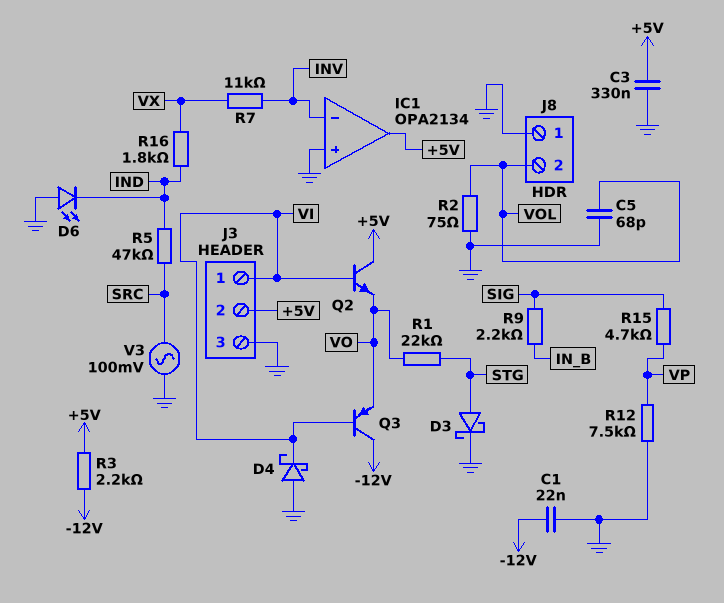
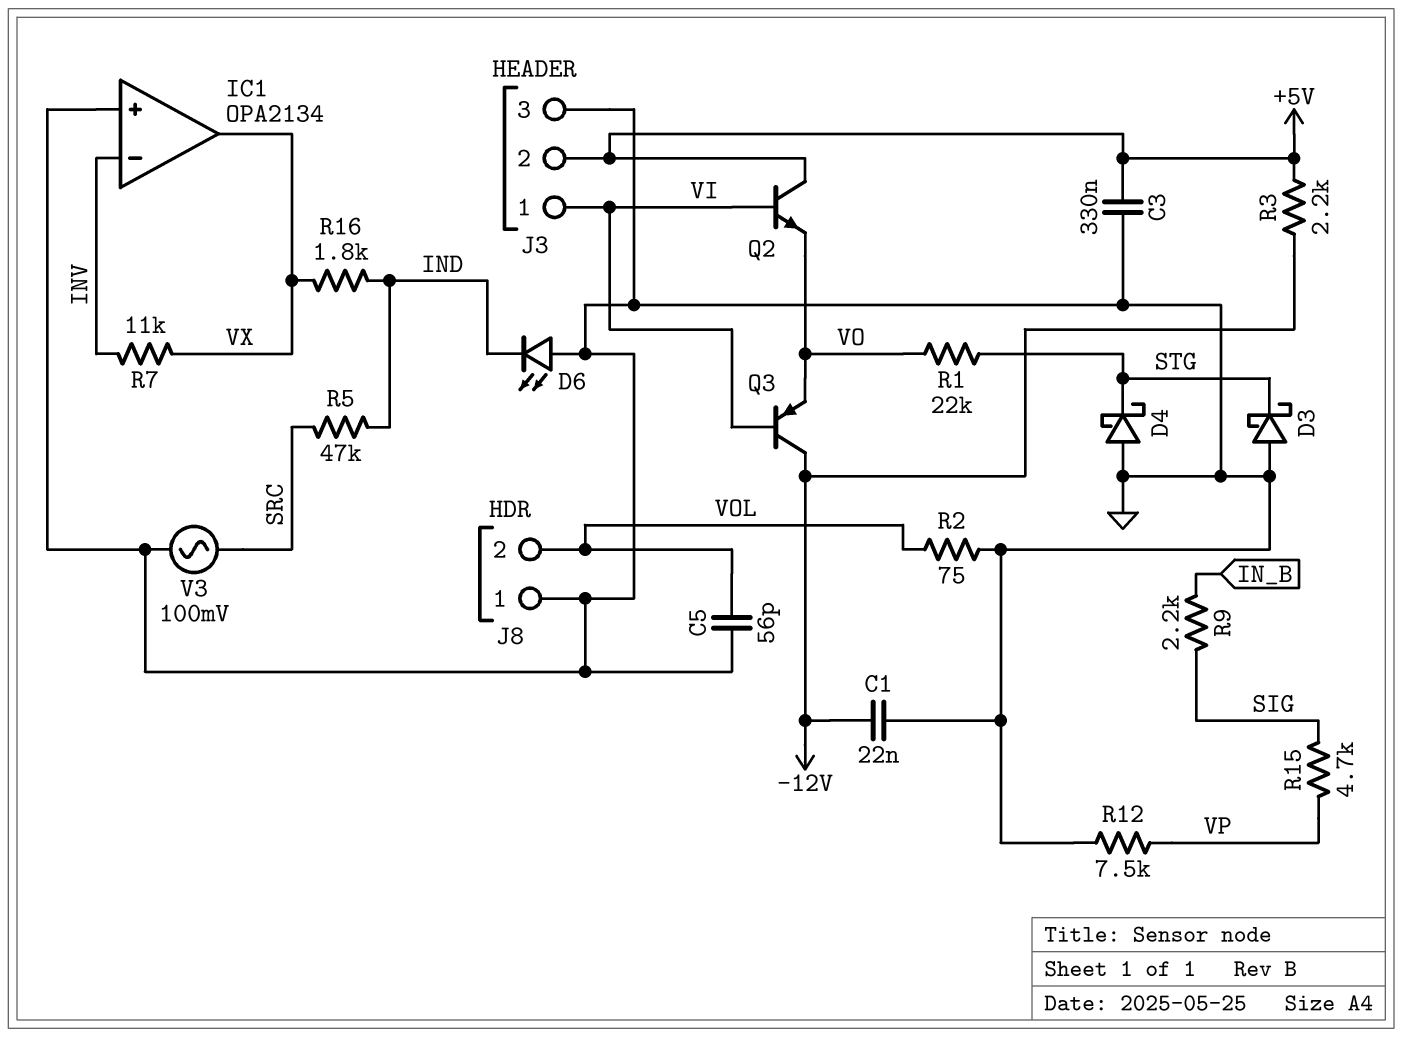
C5: 68pF (GND, VOL) -> 56pF (GND, VOL)
D3: schottky (A STG, K GND) -> schottky (A GND, K STG)
D4: schottky (A GND, K VI) -> schottky (A GND, K STG)
IC1 pin out: +5V -> VX

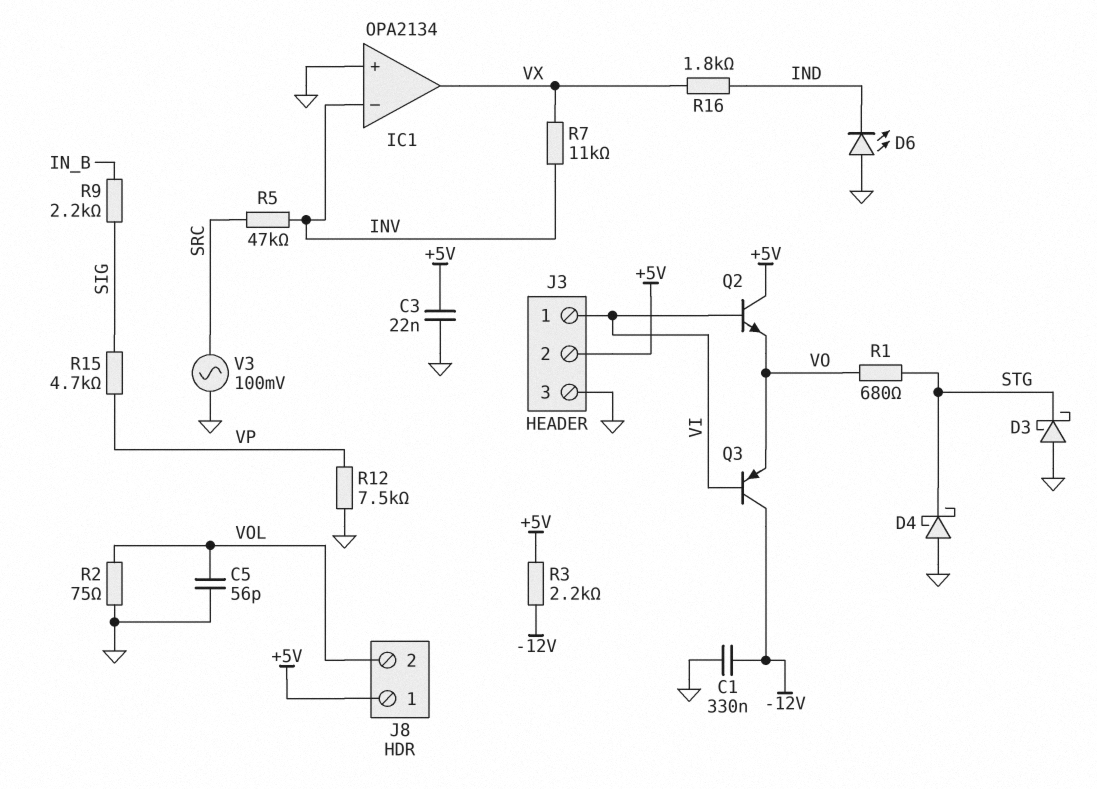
C1: 22nF (-12V, GND) -> 330nF (-12V, GND)
C3: 330nF (+5V, GND) -> 22nF (+5V, GND)
J8 pin 1: GND -> +5V
R1: 22k (STG, VO) -> 680 (STG, VO)
R5: 47k (IND, SRC) -> 47k (INV, SRC)

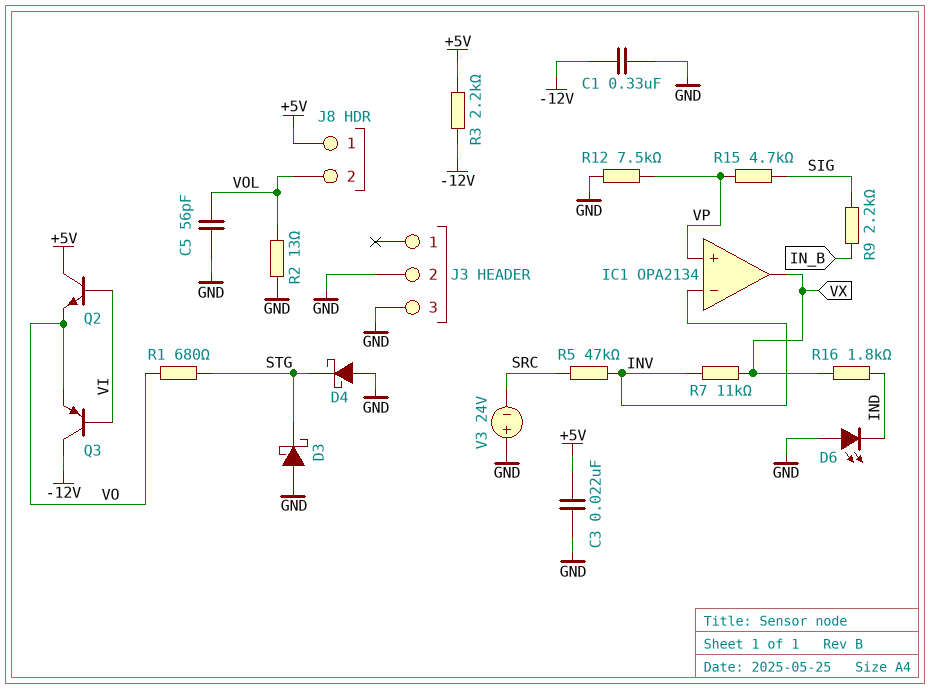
IC1 pin in+: GND -> VP
J3 pin 1: VI -> none
J3 pin 2: +5V -> GND
R2: 75 (GND, VOL) -> 13 (GND, VOL)
V3: AC 100mV (GND, SRC) -> 24V (plus GND, minus SRC)

